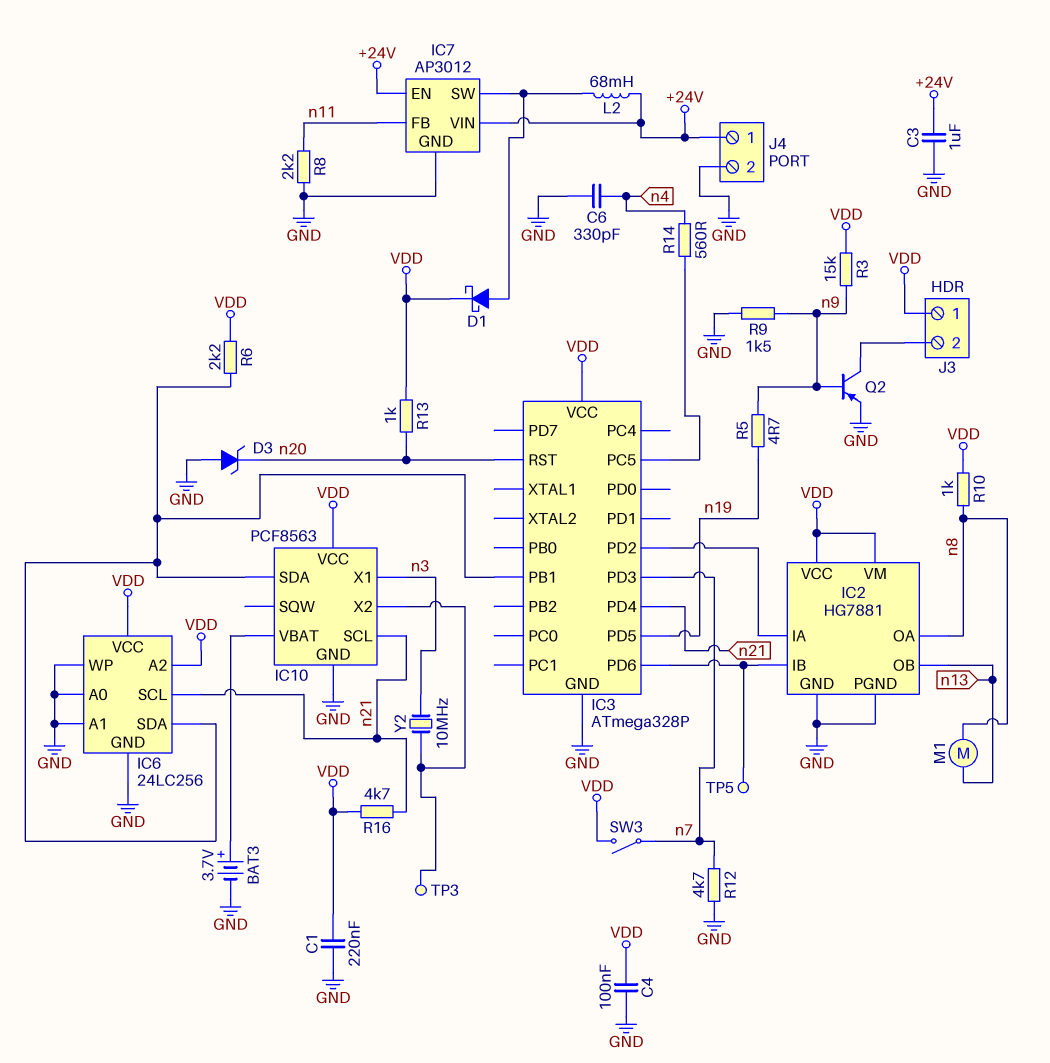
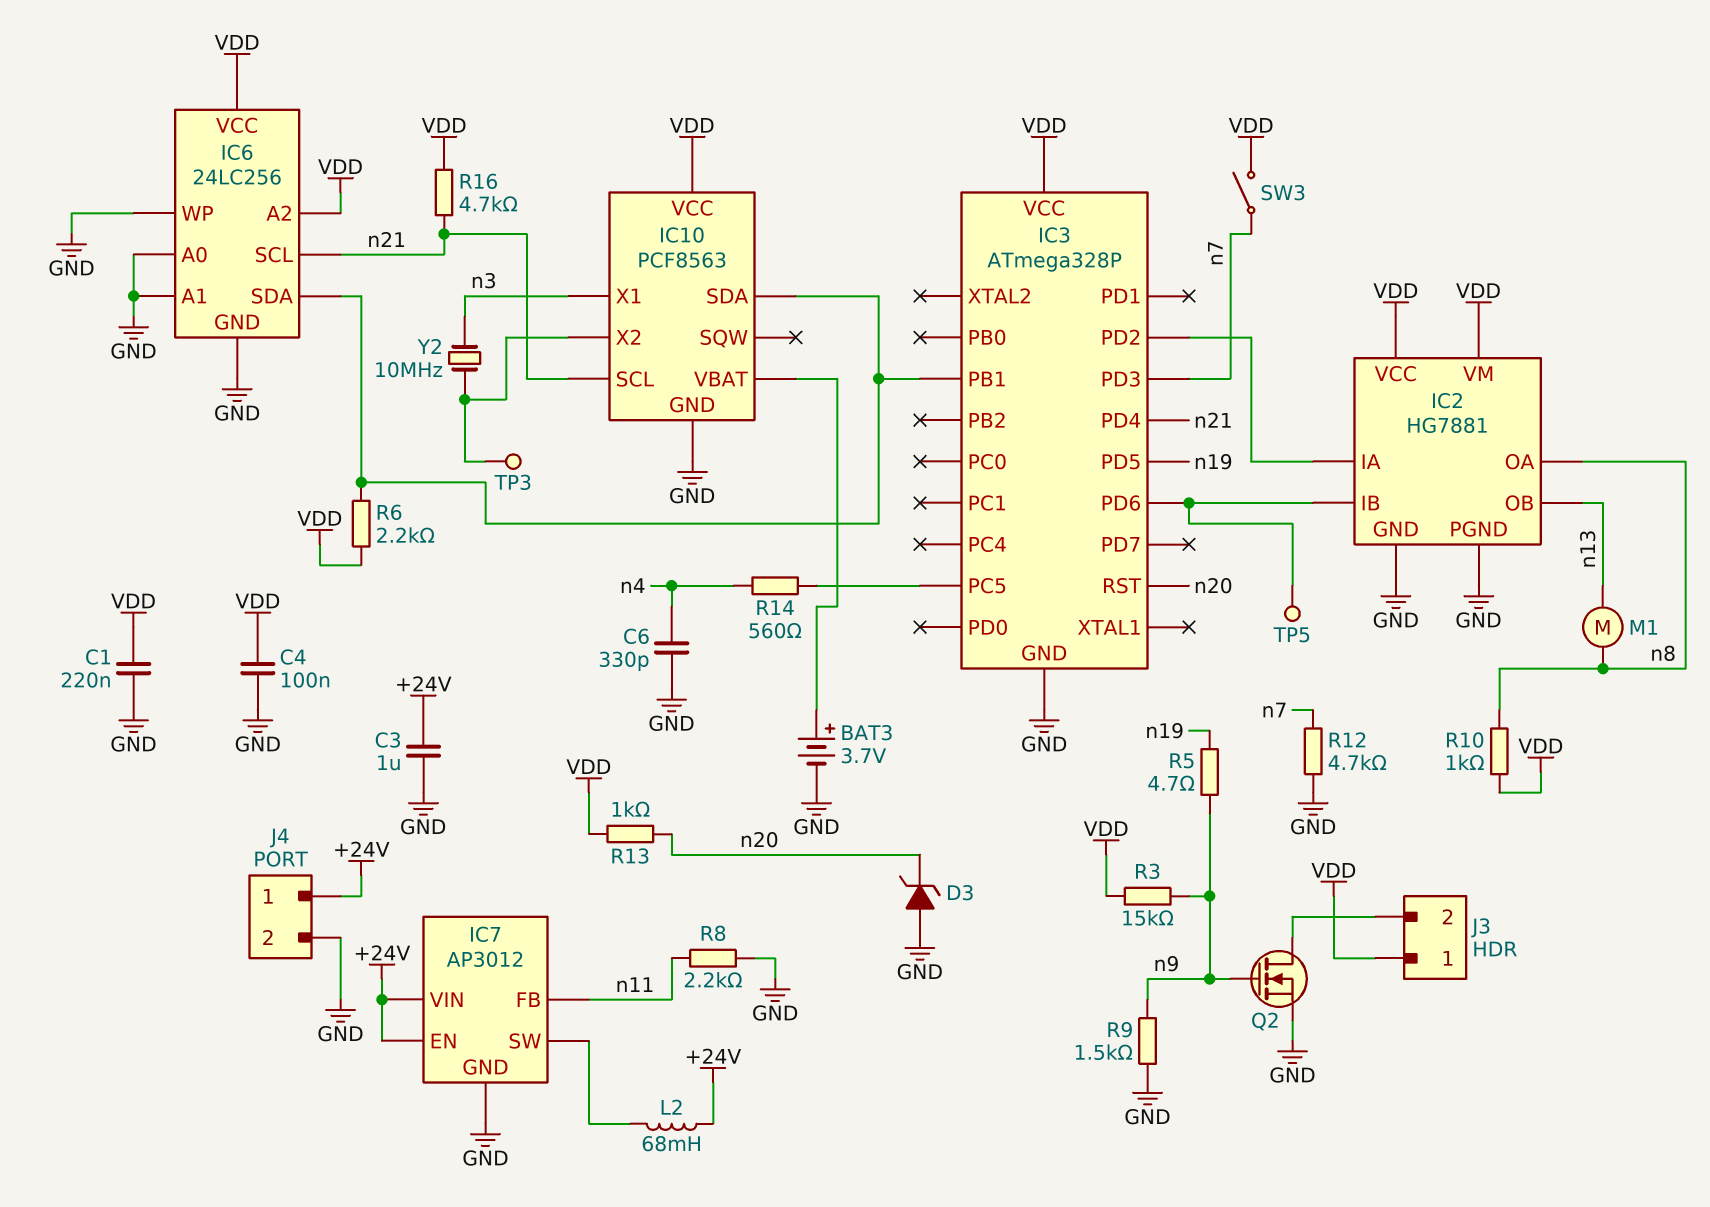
D1: schottky (A IC7/SW, K VDD) -> none
Q2: PNP (B n9, C J3/2, E GND) -> NMOS (G n9, D J3/2, S GND)

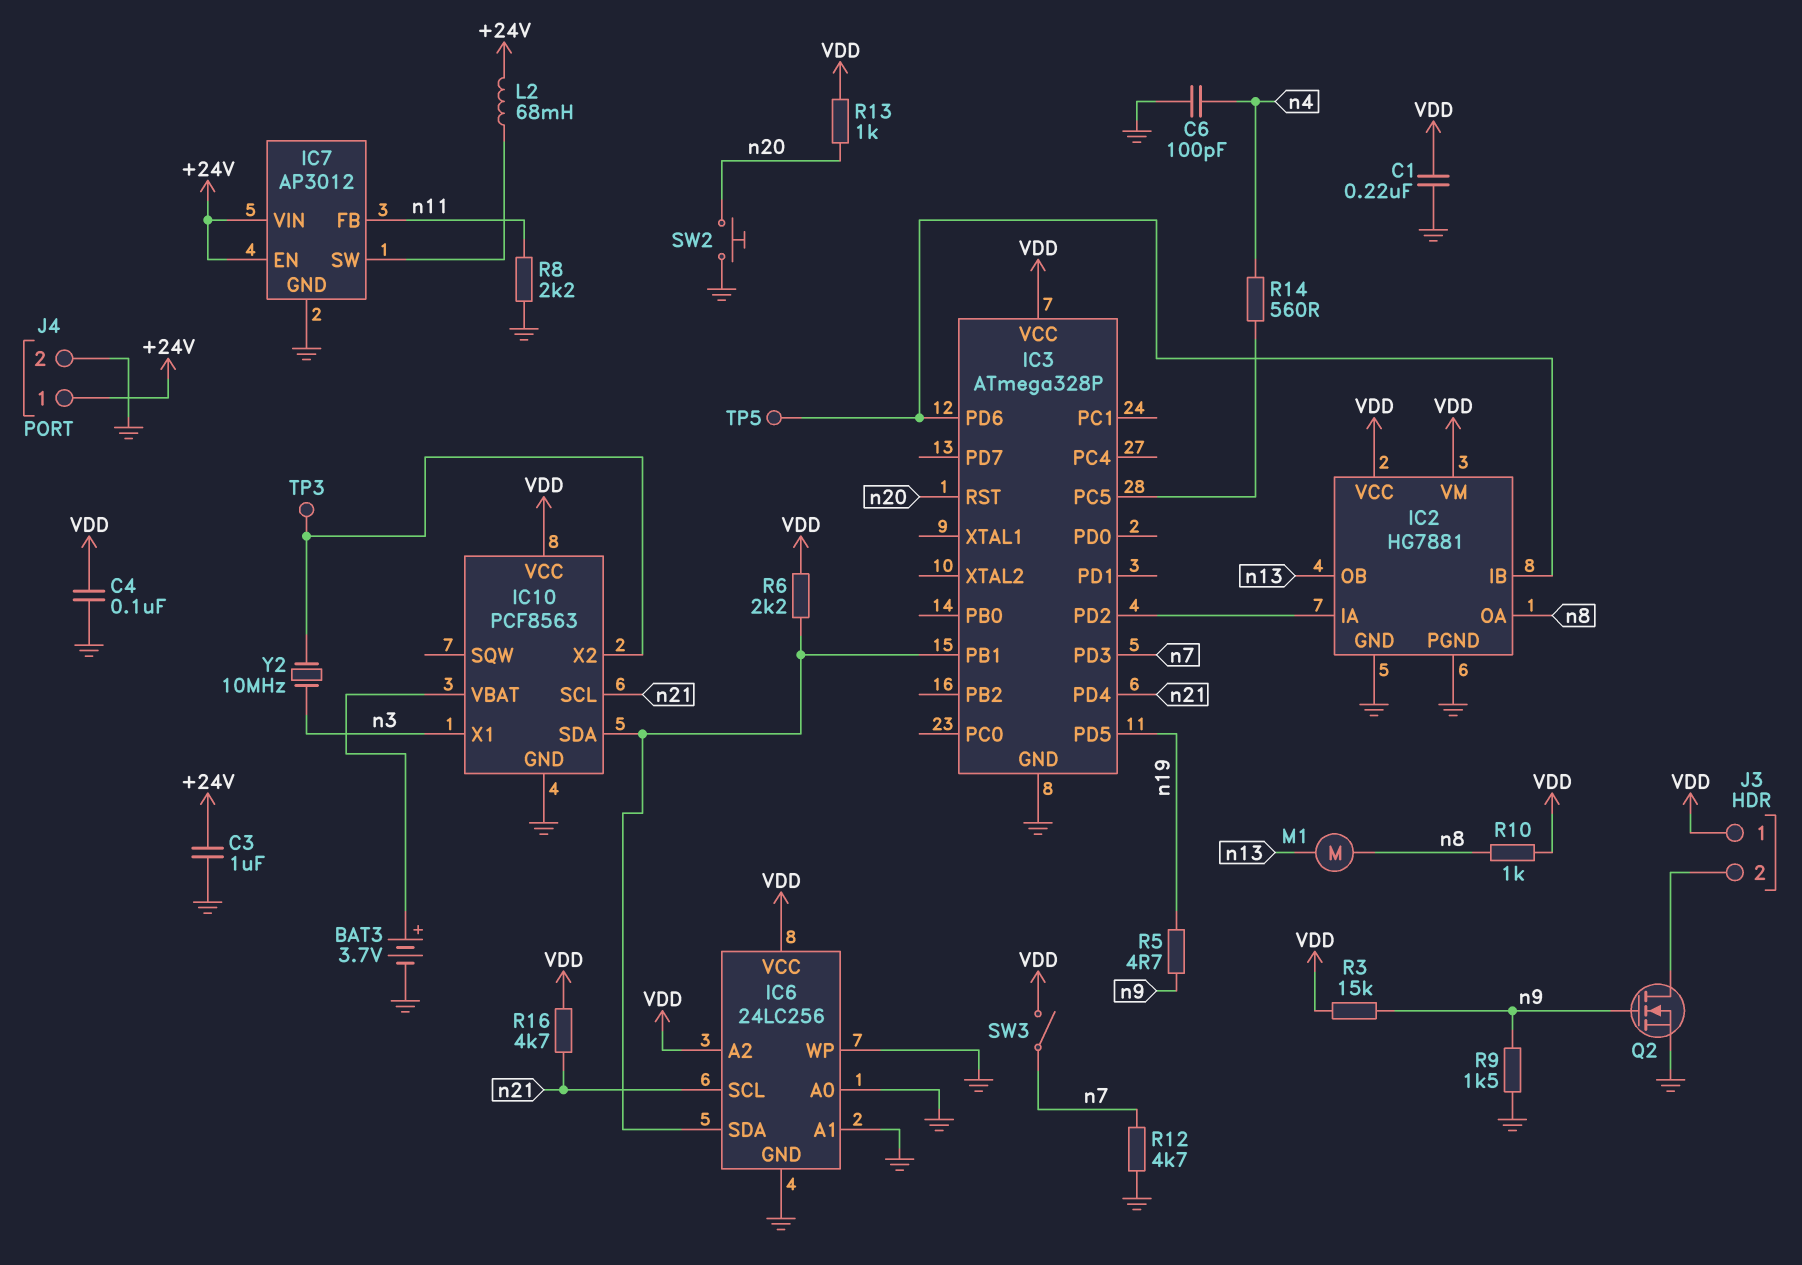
C6: 330pF (GND, n4) -> 100pF (GND, n4)
D3: zener (A GND, K n20) -> none
SW2: none -> button (GND, n20)

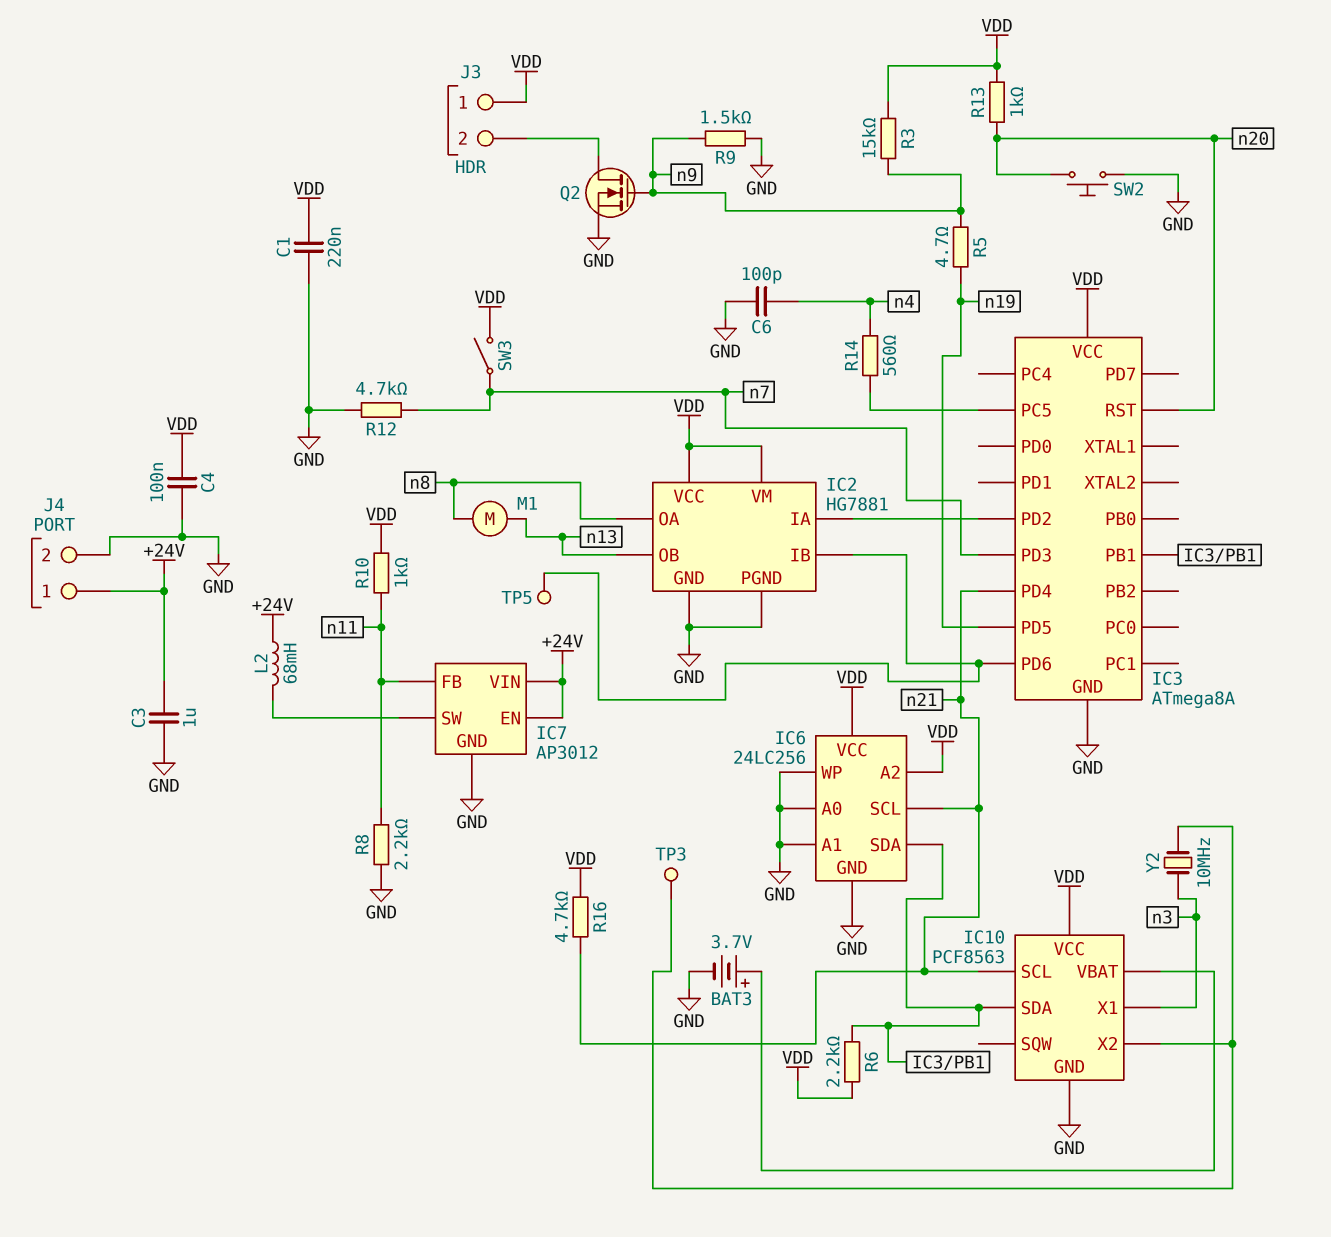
IC3: ATmega328P -> ATmega8A
R10: 1k (VDD, n8) -> 1k (VDD, n11)

